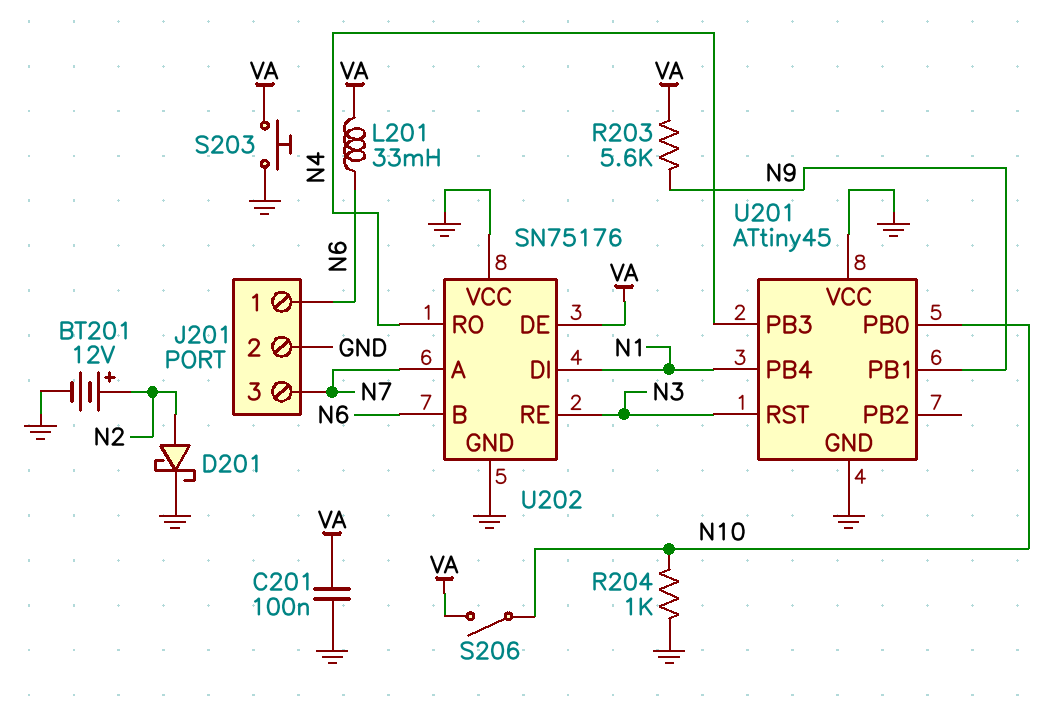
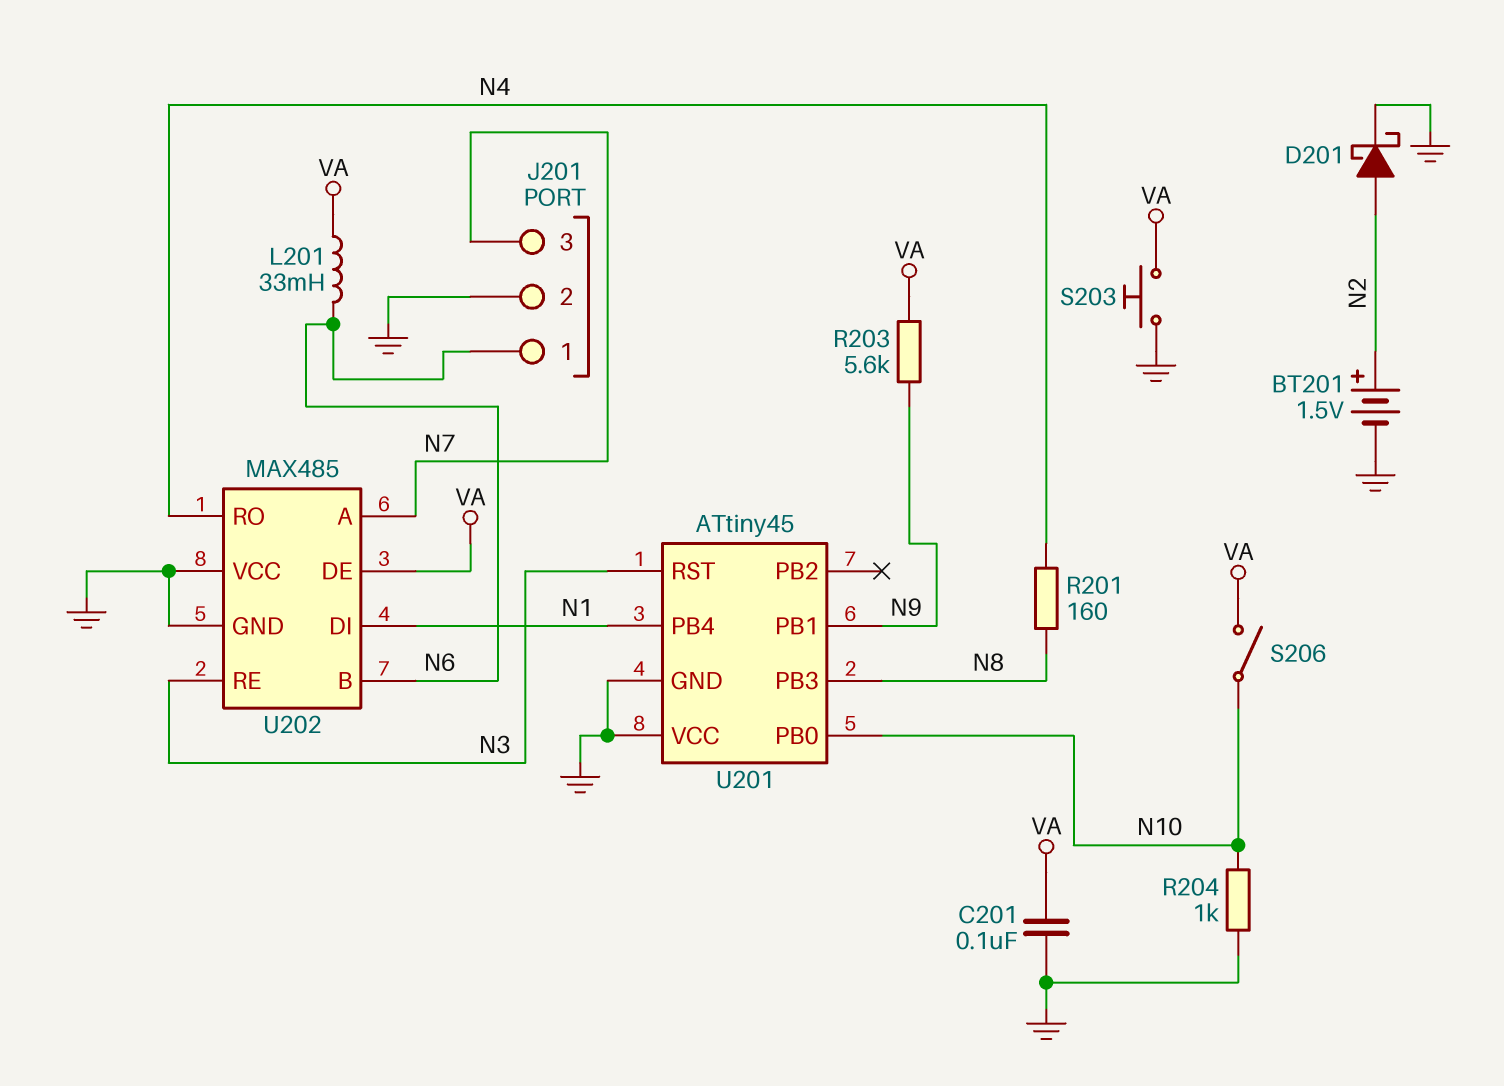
BT201: 12V (plus N2, minus GND) -> 1.5V (plus N2, minus GND)
R201: none -> 160 (N4, N8)
U201 pin PB3: N4 -> N8
U202: SN75176 -> MAX485

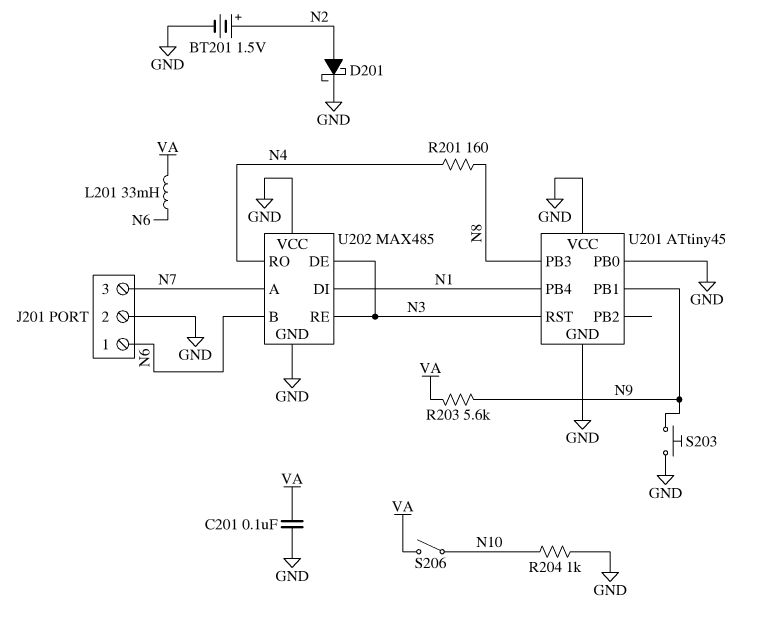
S203: button (GND, VA) -> button (GND, N9)
U201 pin PB0: N10 -> GND
U202 pin DE: VA -> N3

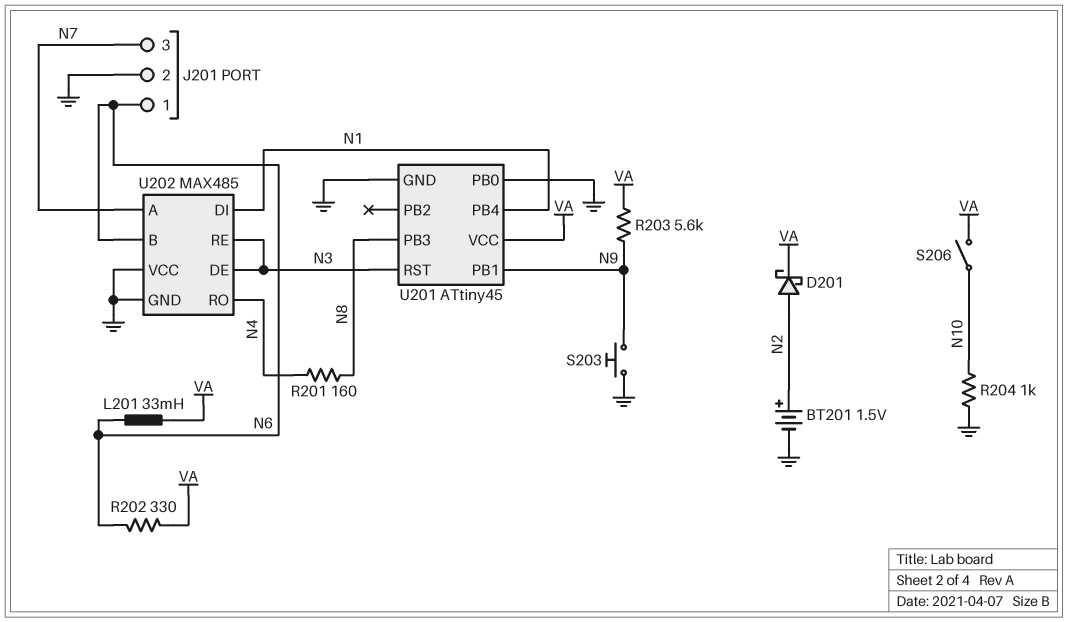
C201: 100nF (GND, VA) -> none
D201: schottky (A N2, K GND) -> schottky (A N2, K VA)
R202: none -> 330 (N6, VA)
U201 pin VCC: GND -> VA

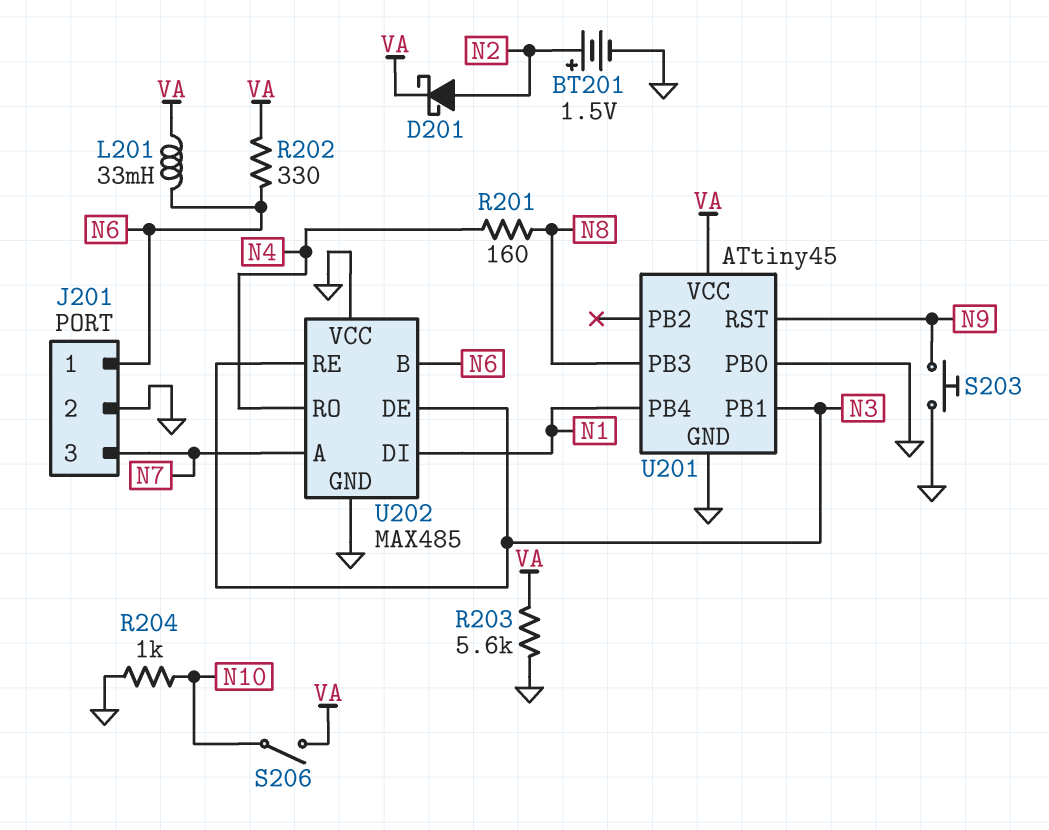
R203: 5.6k (N9, VA) -> 5.6k (GND, VA)
U201 pin PB1: N9 -> N3
U201 pin RST: N3 -> N9

